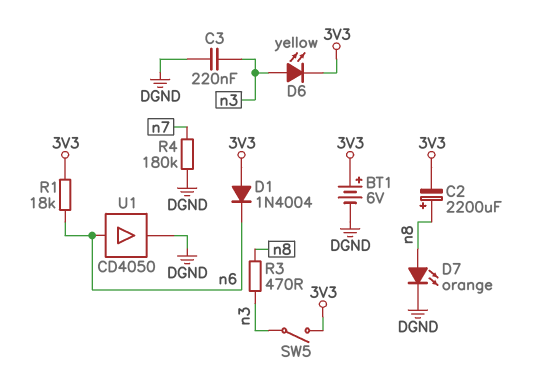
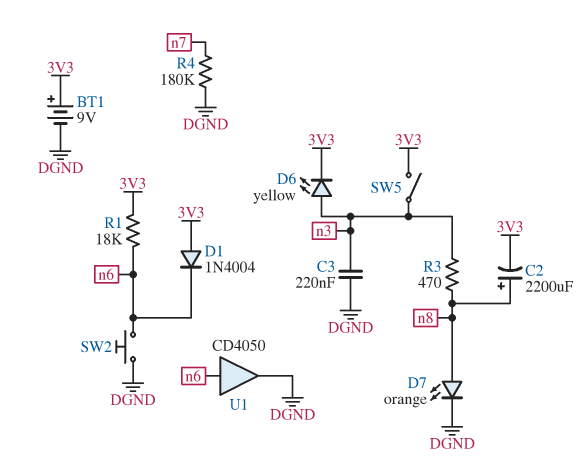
BT1: 6V (plus 3V3, minus DGND) -> 9V (plus 3V3, minus DGND)
SW2: none -> button (DGND, n6)

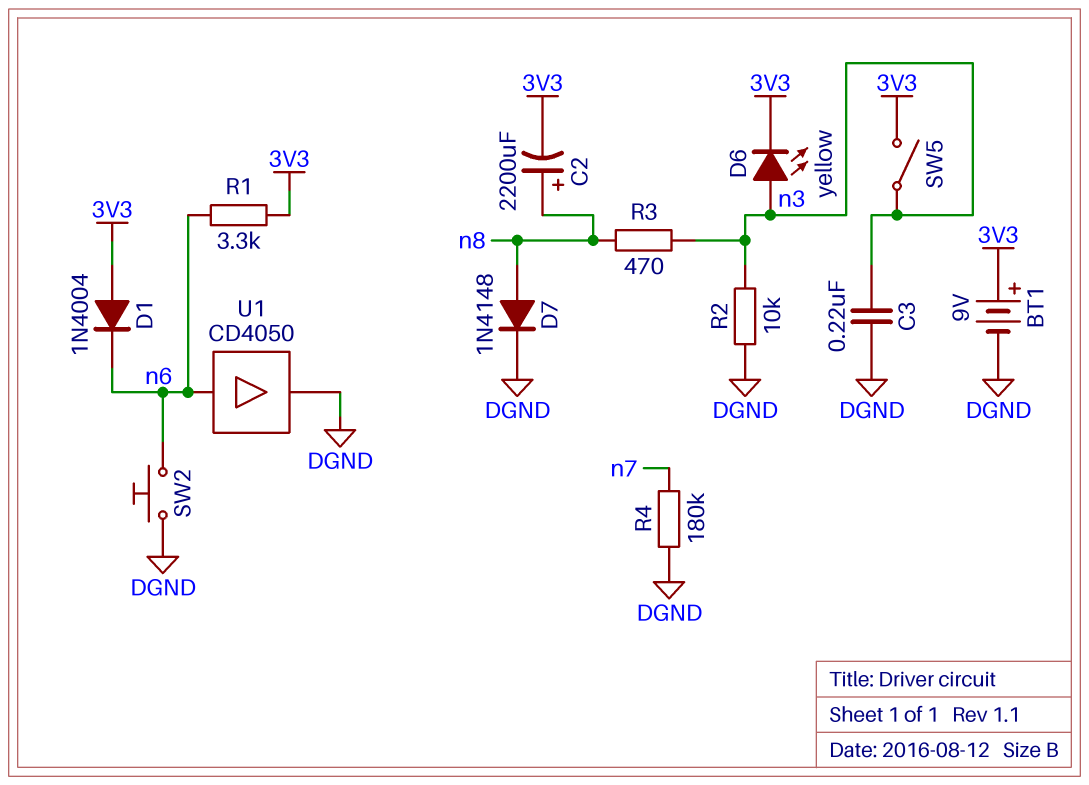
D7: LED orange (A n8, K DGND) -> diode 1N4148 (A n8, K DGND)
R1: 18k (3V3, n6) -> 3.3k (3V3, n6)
R2: none -> 10k (DGND, n3)

